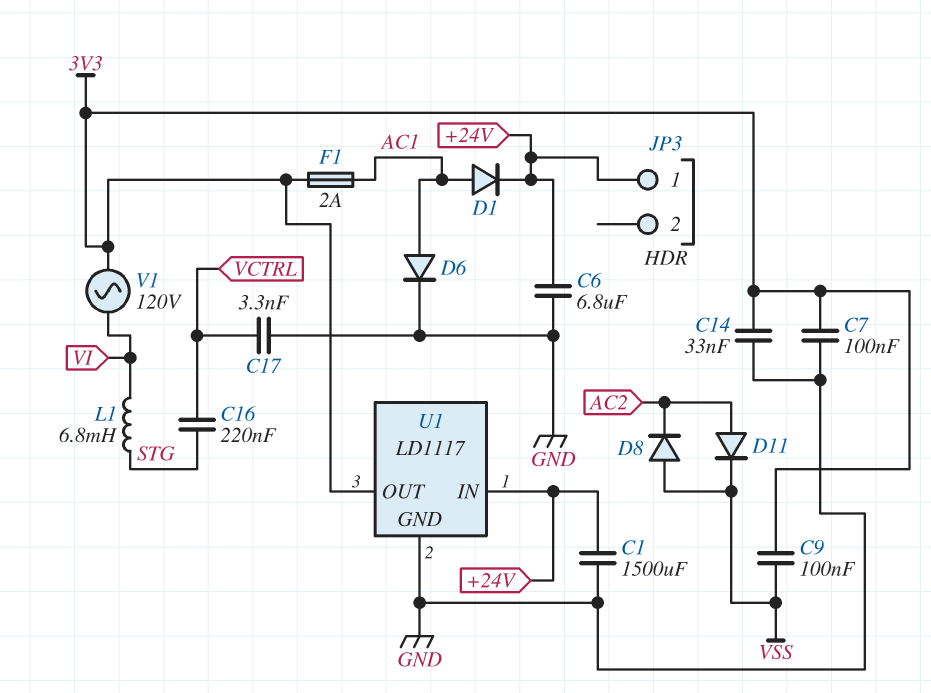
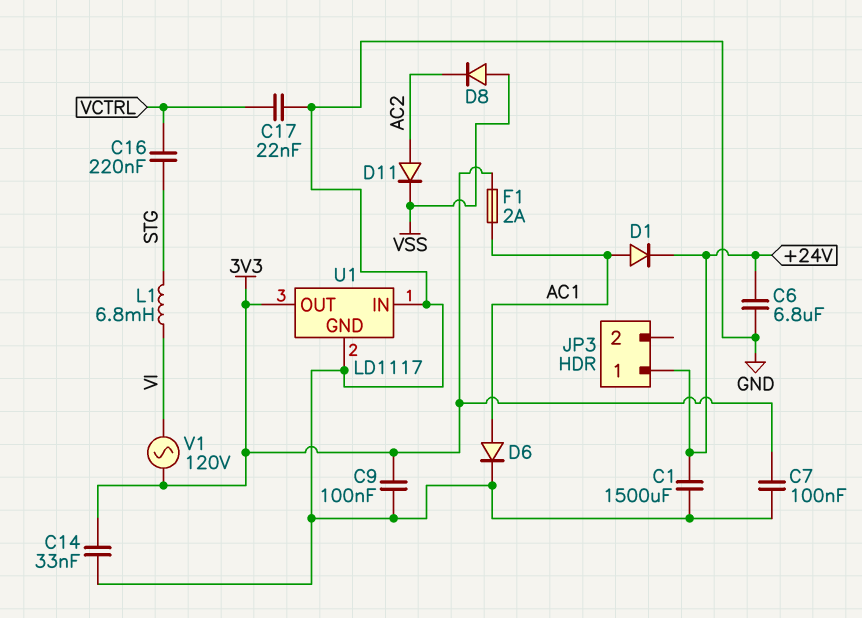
C9: 100nF (3V3, VSS) -> 100nF (3V3, GND)
C17: 3.3nF (GND, VCTRL) -> 22nF (GND, VCTRL)
U1 pin IN: +24V -> GND

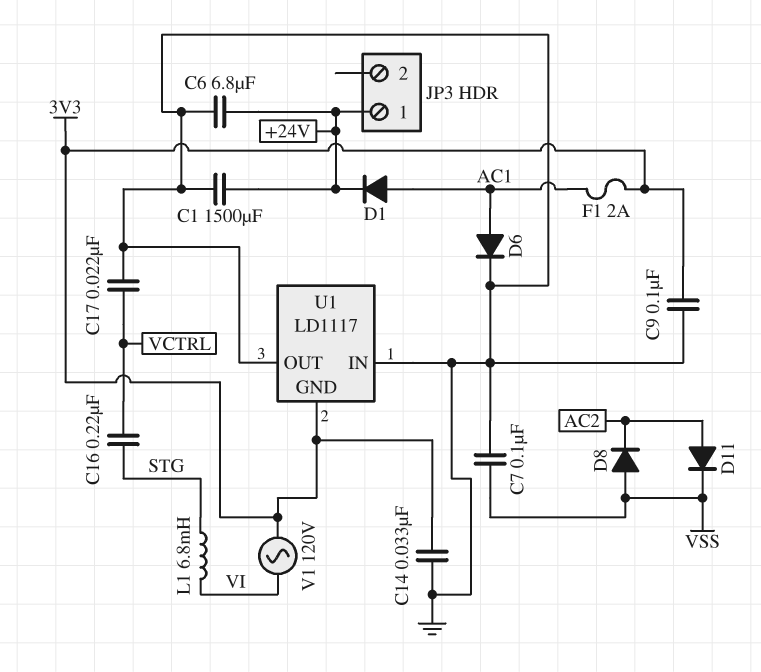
C7: 100nF (3V3, GND) -> 100nF (GND, VSS)
U1 pin GND: GND -> 3V3
U1 pin OUT: 3V3 -> GND

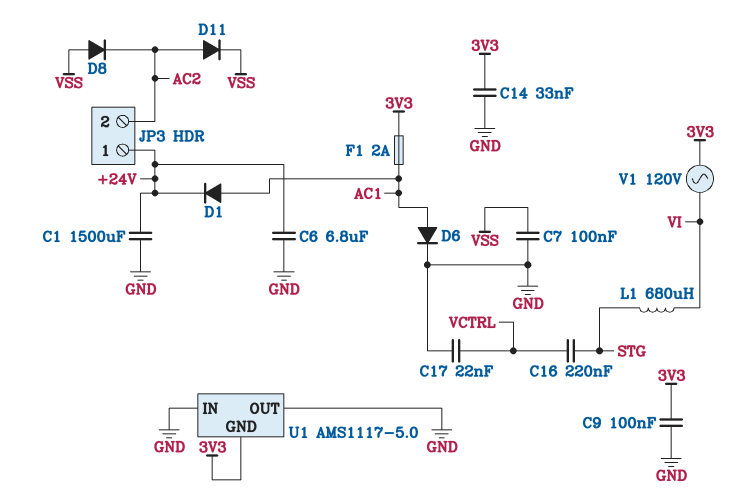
JP3 pin 2: none -> AC2
L1: 6.8mH (STG, VI) -> 680uH (STG, VI)
U1: LD1117 -> AMS1117-5.0

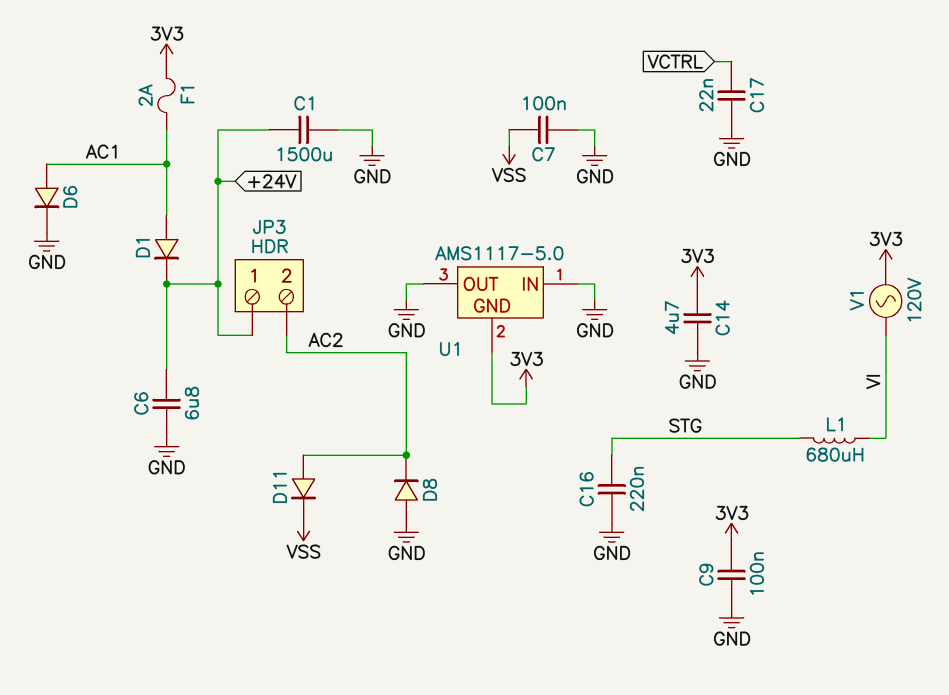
C14: 33nF (3V3, GND) -> 4.7uF (3V3, GND)
C16: 220nF (STG, VCTRL) -> 220nF (GND, STG)
D8: diode (A VSS, K AC2) -> diode (A GND, K AC2)

